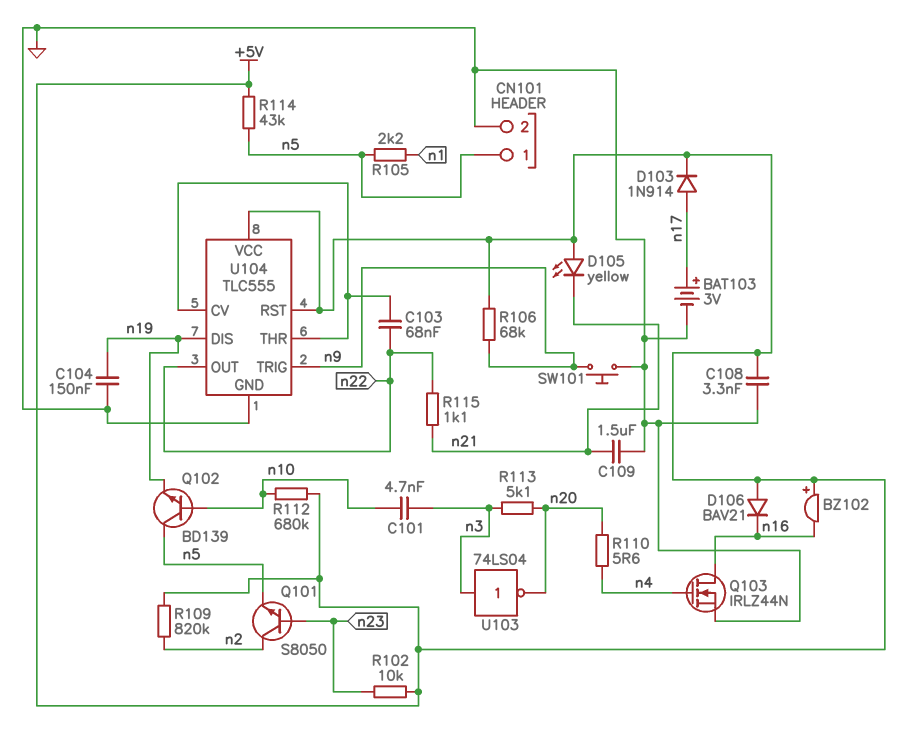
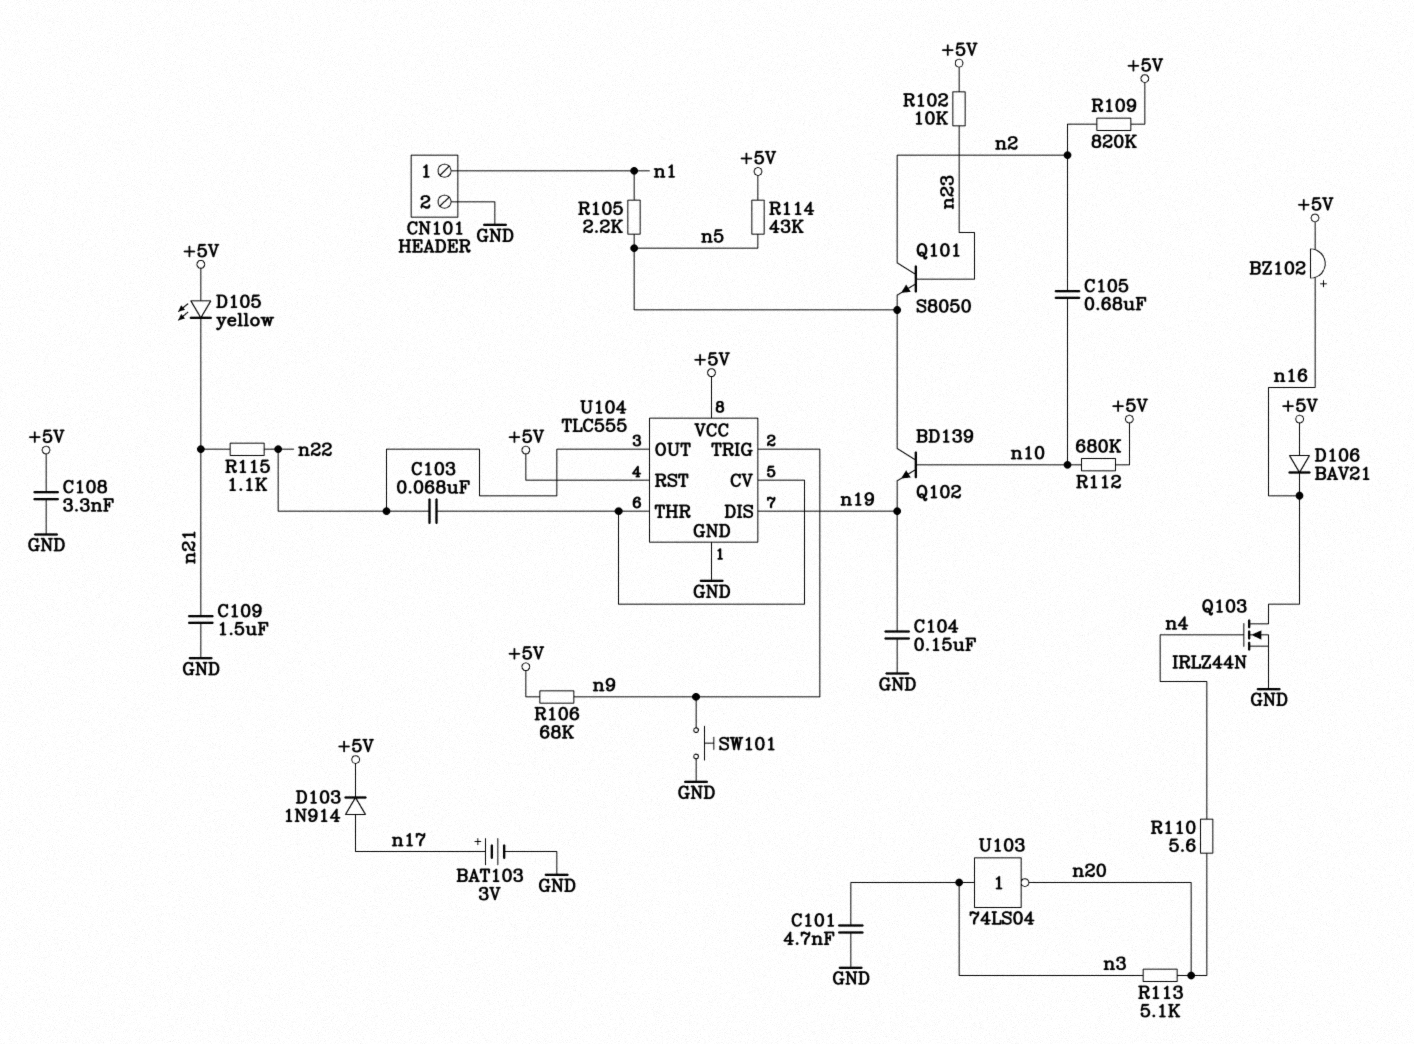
BZ102: buzzer (plus +5V, minus n16) -> buzzer (plus n16, minus +5V)
C101: 4.7nF (n3, n10) -> 4.7nF (GND, n3)
C105: none -> 680nF (n2, n10)
CN101 pin 1: n5 -> n1

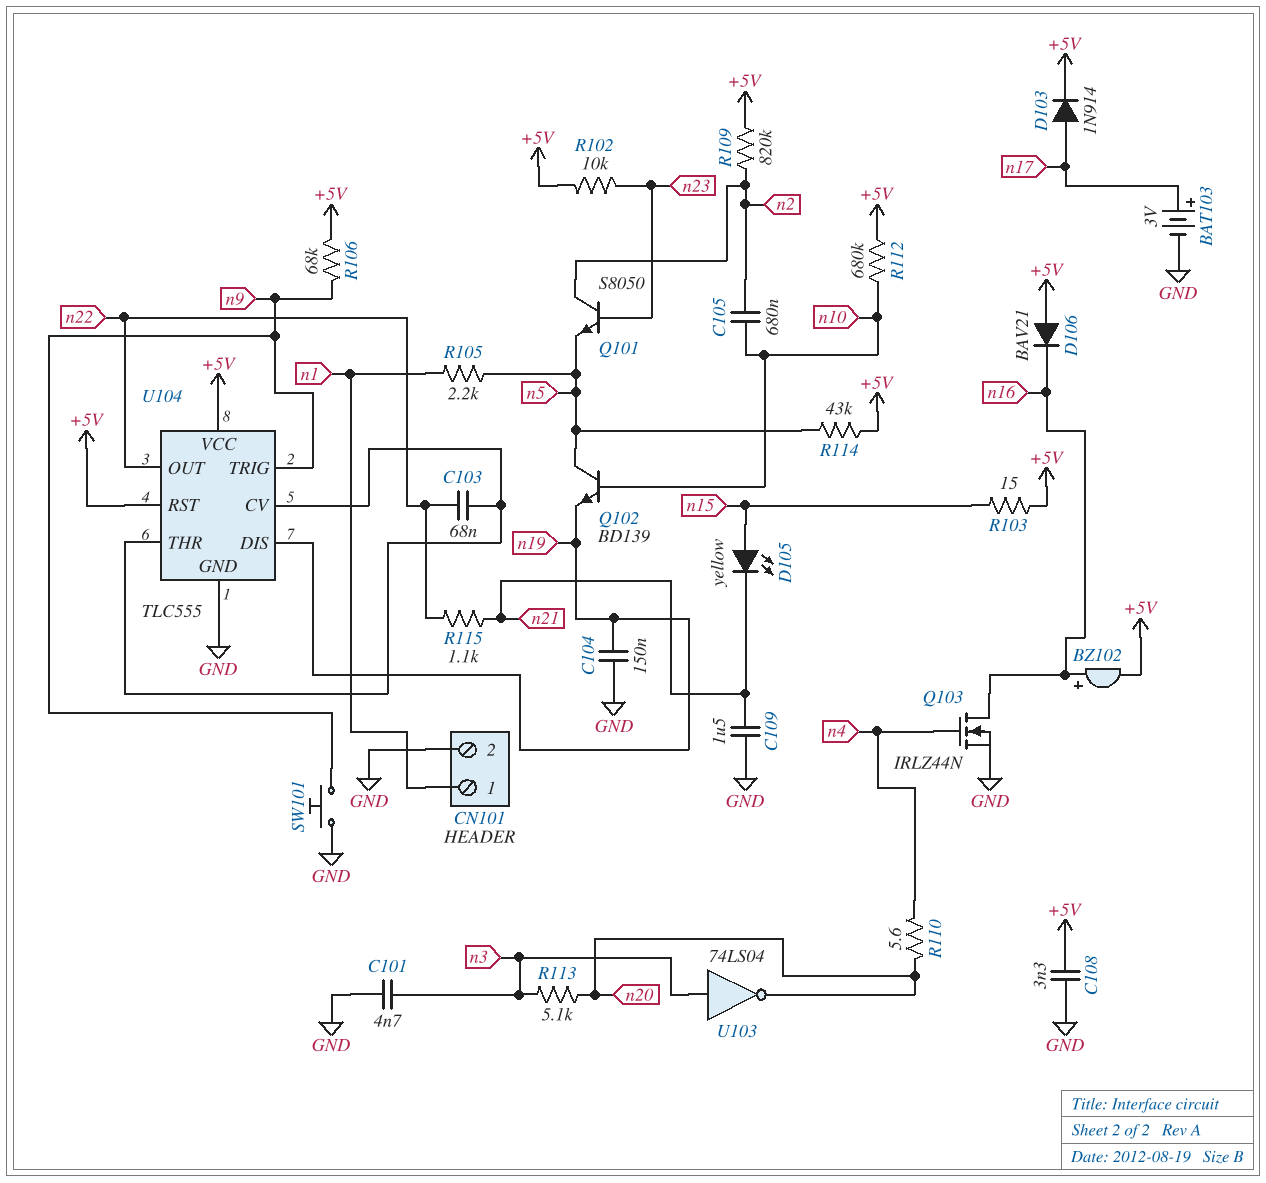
D105: LED yellow (A +5V, K n21) -> LED yellow (A n15, K n21)
R103: none -> 15 (+5V, n15)

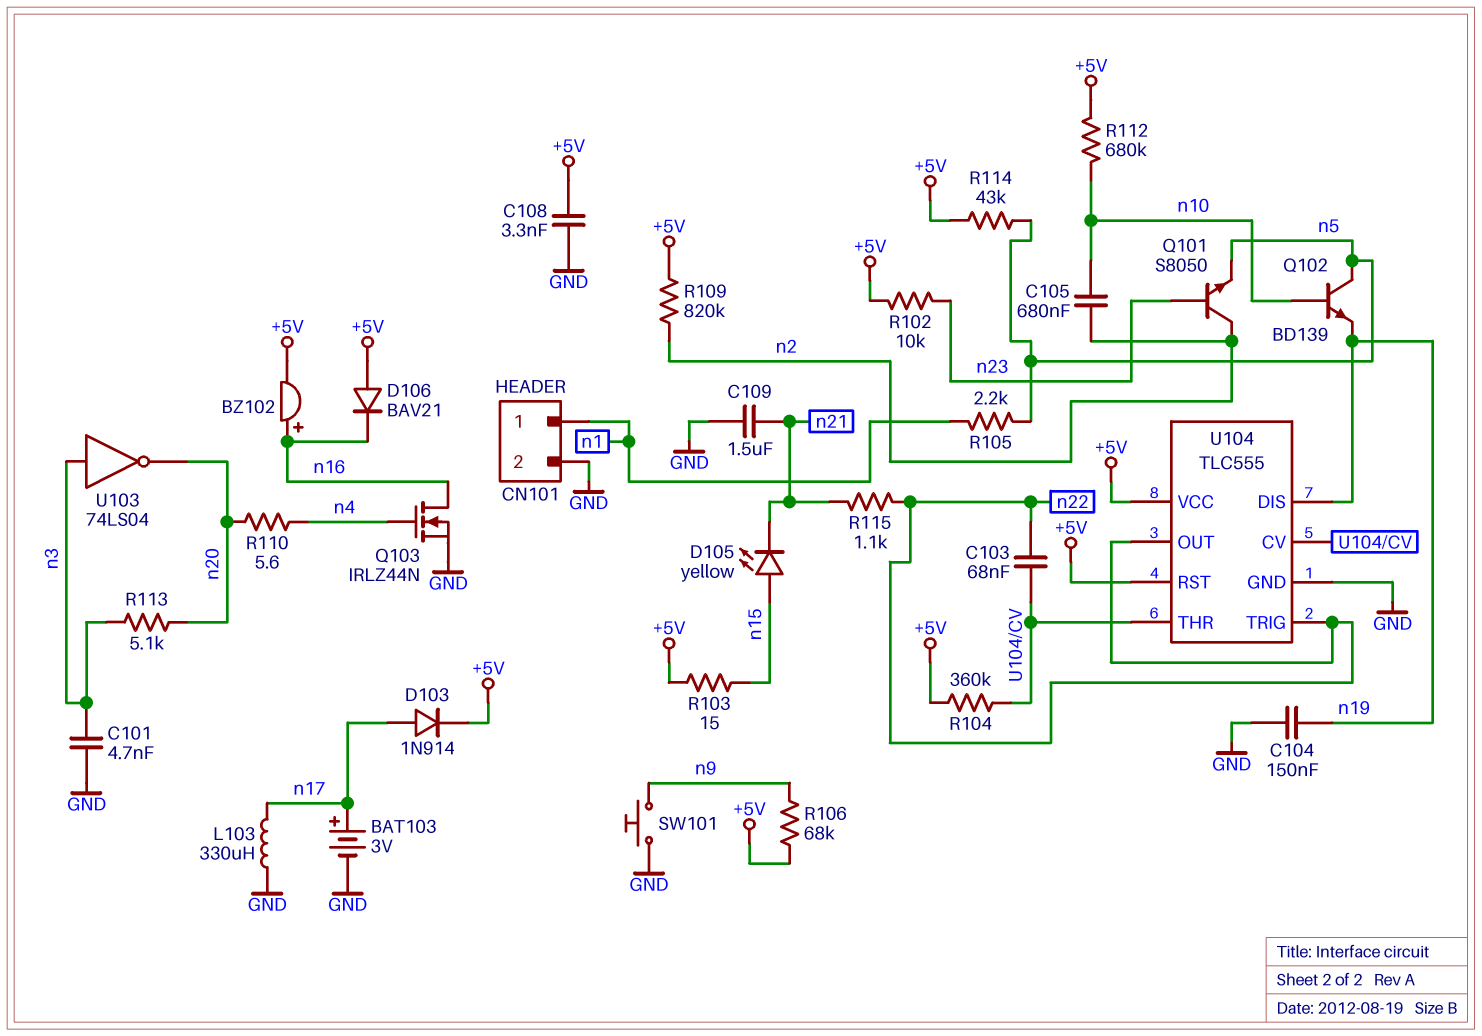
L103: none -> 330uH (GND, n17)
R104: none -> 360k (+5V, U104/CV)
U104 pin TRIG: n9 -> n22

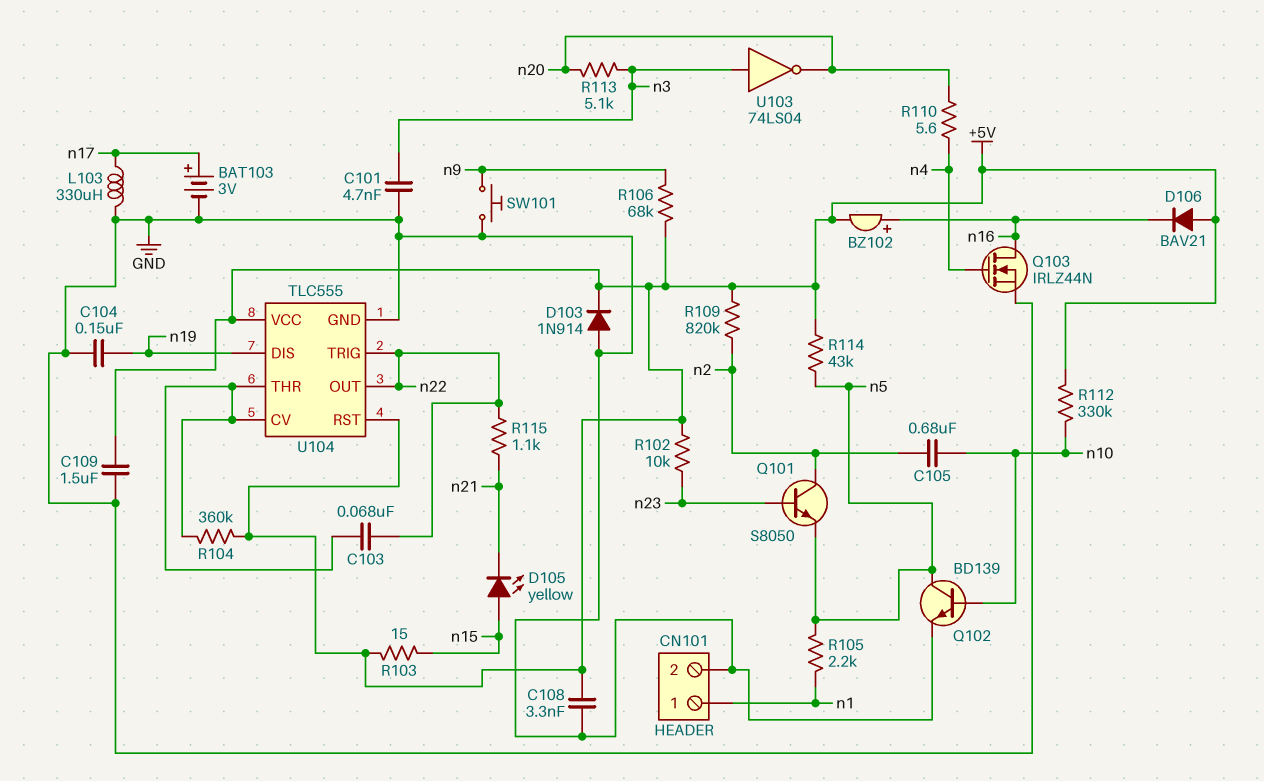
C109: 1.5uF (GND, n21) -> 1.5uF (+5V, GND)
D103: diode 1N914 (A n17, K +5V) -> diode 1N914 (A GND, K +5V)
Q102: NPN BD139 (B n10, C n5, E n19) -> NPN BD139 (B n10, C n5, E GND)
R112: 680k (+5V, n10) -> 330k (+5V, n10)

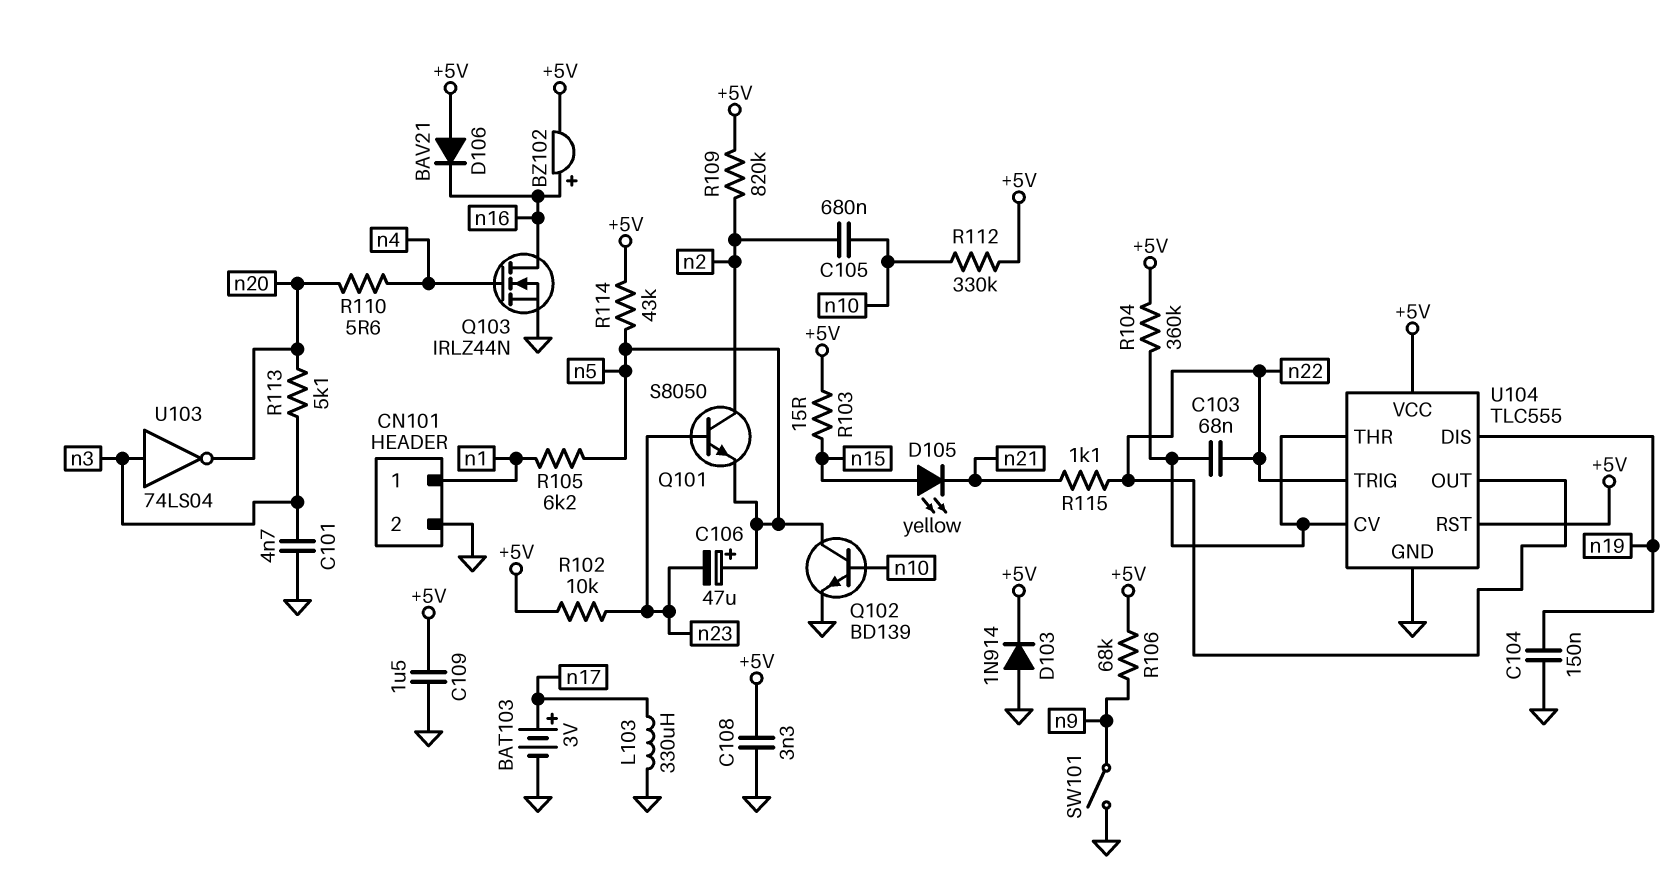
C106: none -> 47uF (plus n5, minus n23)
R105: 2.2k (n1, n5) -> 6.2k (n1, n5)
SW101: button (GND, n9) -> switch (GND, n9)

